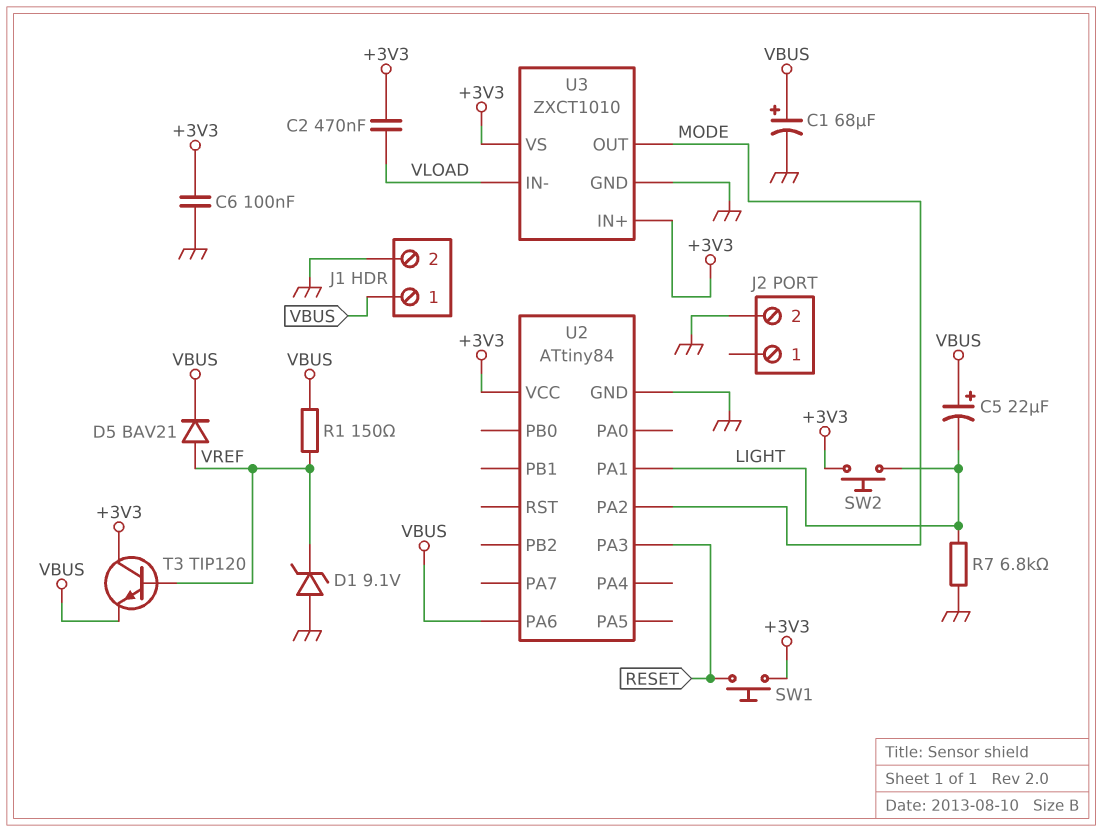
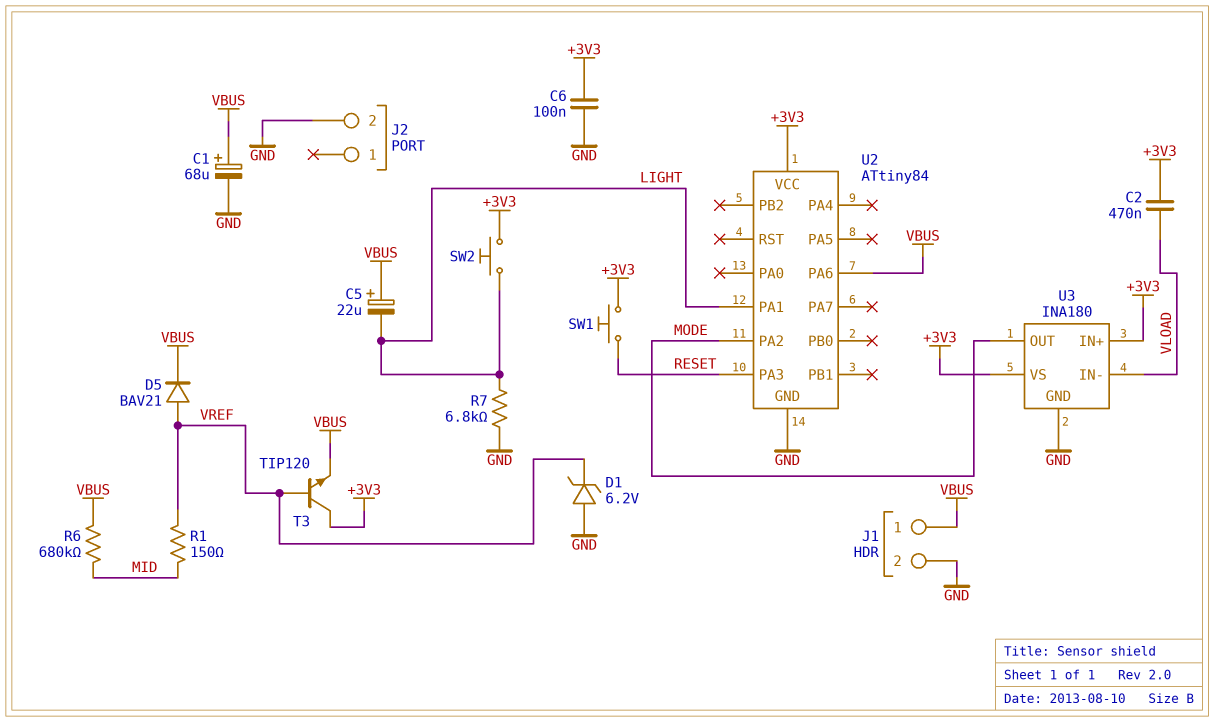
D1: zener 9.1V (A GND, K VREF) -> zener 6.2V (A GND, K VREF)
R1: 150 (VBUS, VREF) -> 150 (MID, VREF)
R6: none -> 680k (MID, VBUS)
U3: ZXCT1010 -> INA180

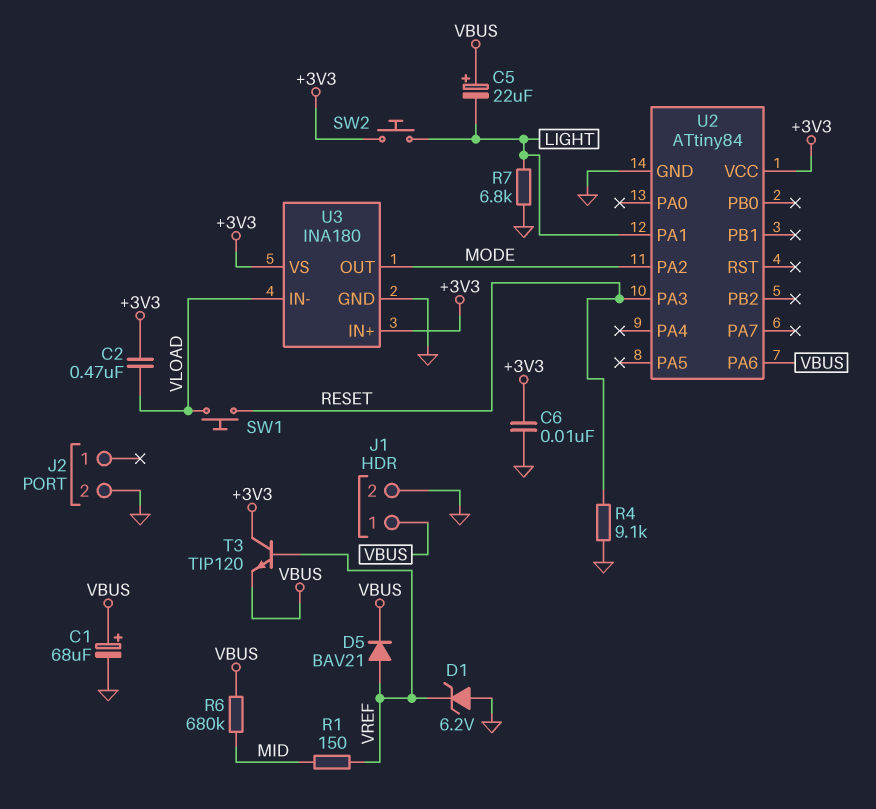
C6: 100nF (+3V3, GND) -> 10nF (+3V3, GND)
R4: none -> 9.1k (GND, RESET)
SW1: button (+3V3, RESET) -> button (RESET, VLOAD)

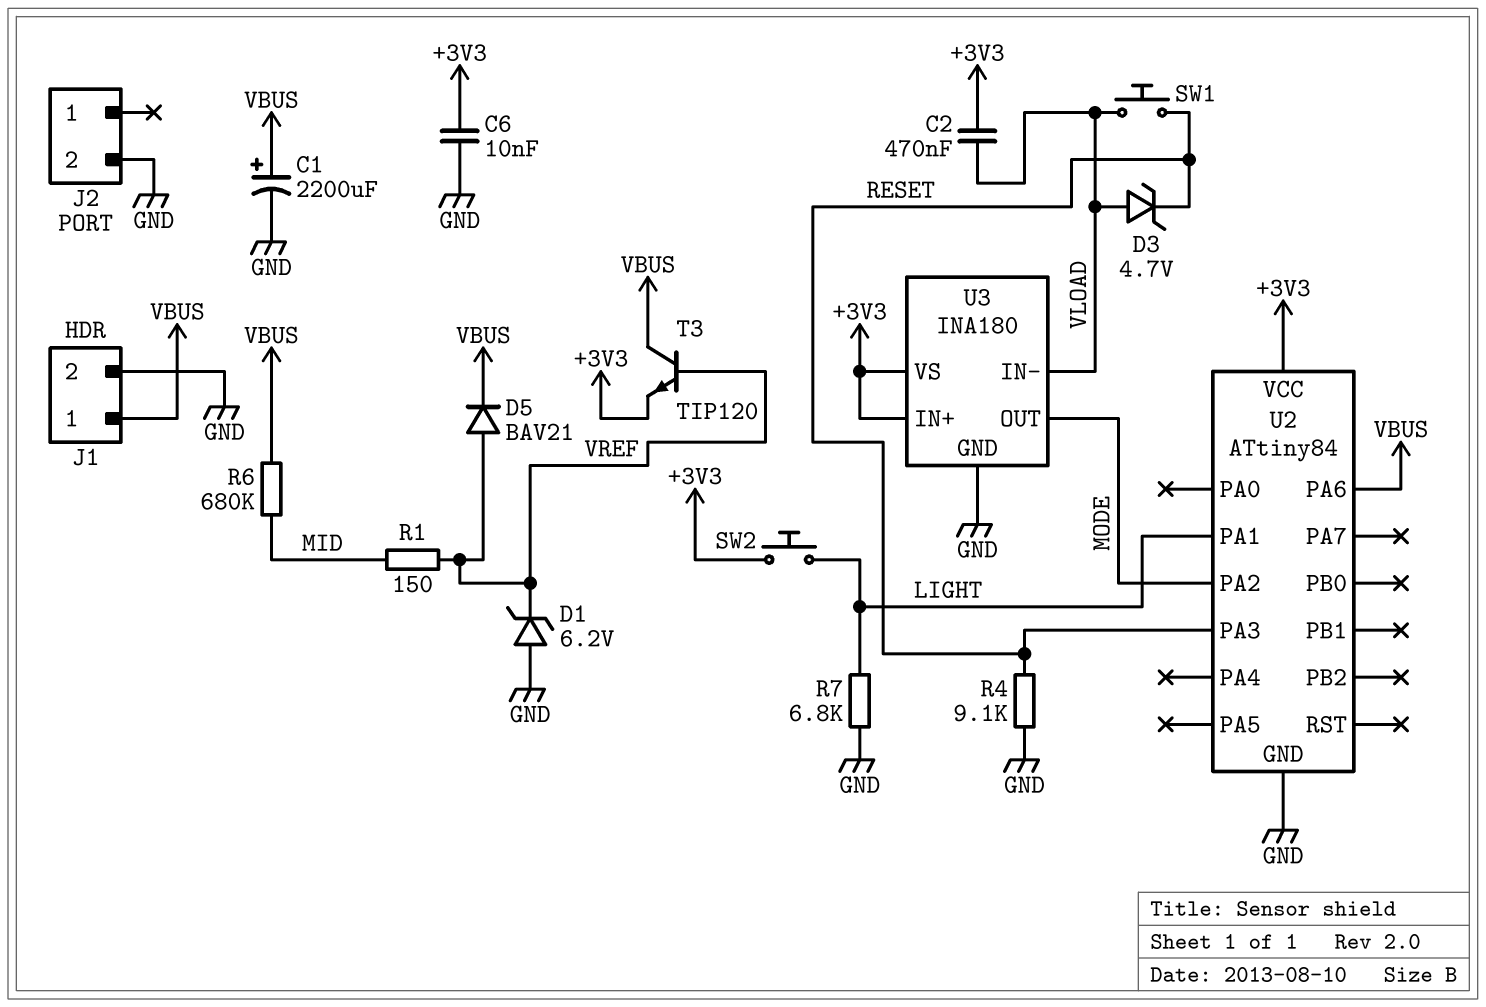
C1: 68uF (plus VBUS, minus GND) -> 2200uF (plus VBUS, minus GND)
C5: 22uF (plus VBUS, minus LIGHT) -> none
D3: none -> zener 4.7V (A VLOAD, K RESET)
T3: NPN TIP120 (B VREF, C +3V3, E VBUS) -> NPN TIP120 (B VREF, C VBUS, E +3V3)

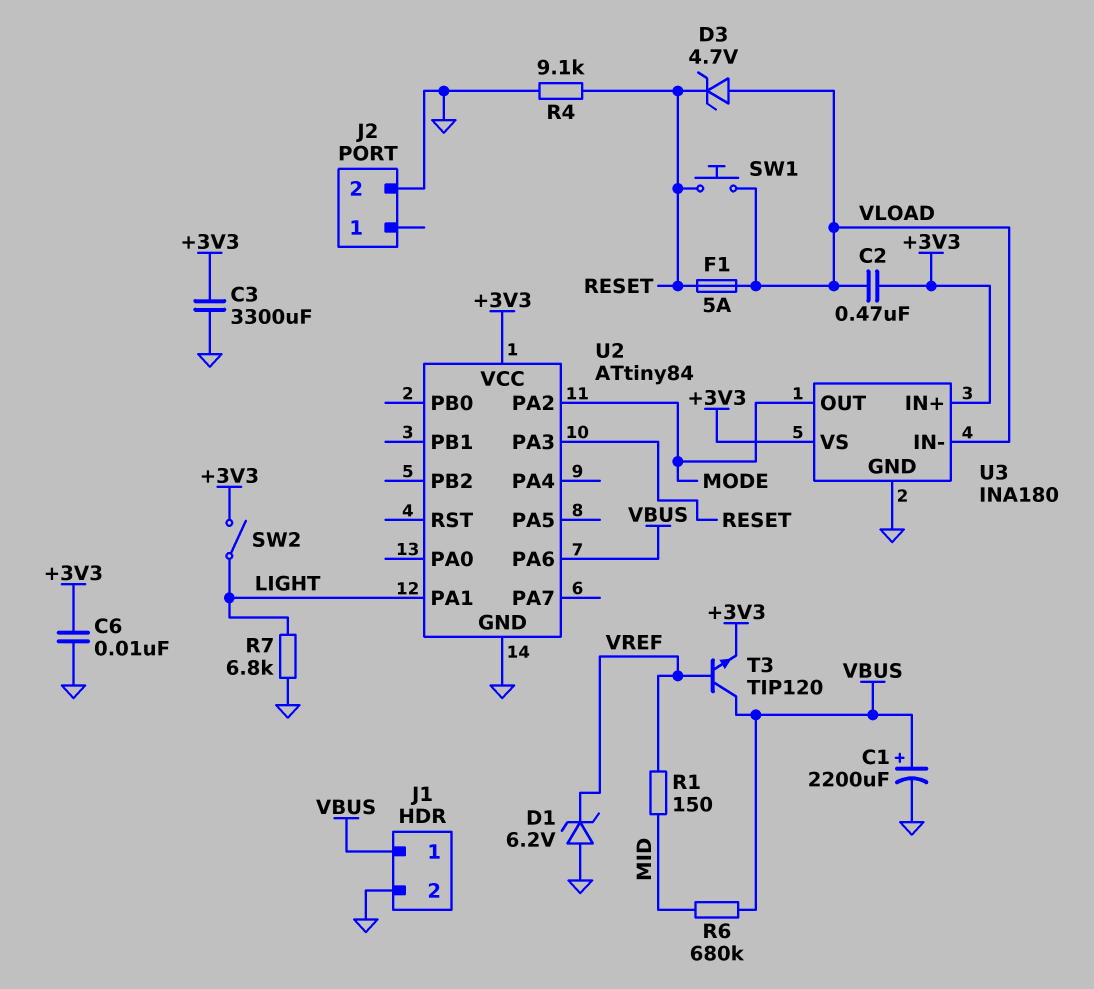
C3: none -> 3300uF (+3V3, GND)
D5: diode BAV21 (A VREF, K VBUS) -> none
F1: none -> 5A (RESET, VLOAD)
SW2: button (+3V3, LIGHT) -> switch (+3V3, LIGHT)

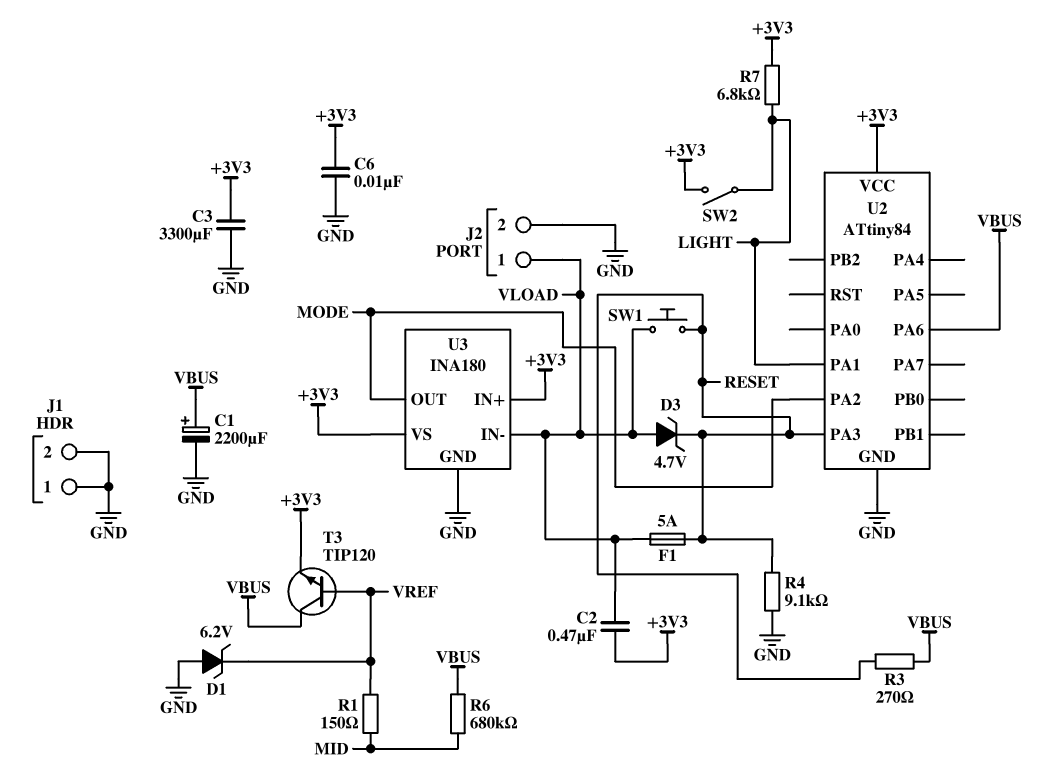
J1 pin 1: VBUS -> GND
J2 pin 1: none -> VLOAD
R3: none -> 270 (RESET, VBUS)
R7: 6.8k (GND, LIGHT) -> 6.8k (+3V3, LIGHT)

